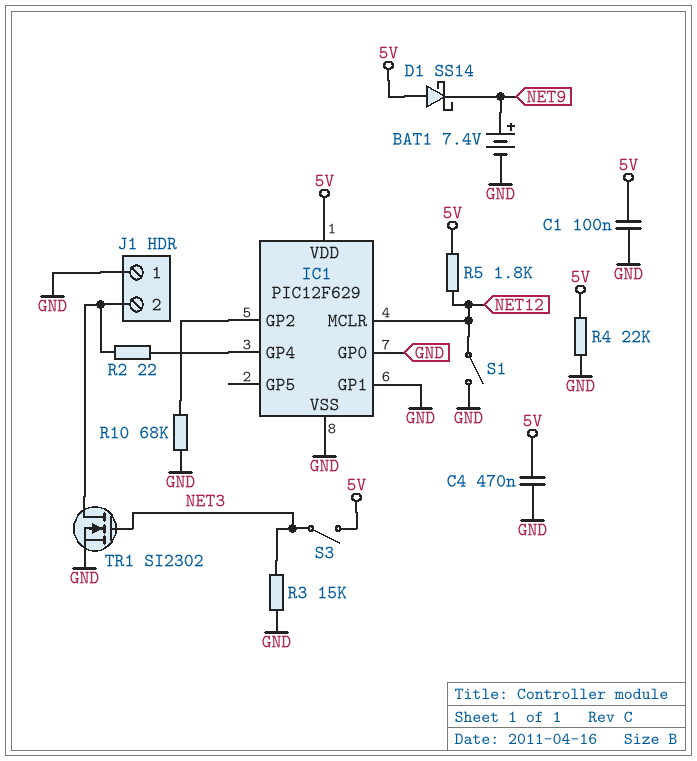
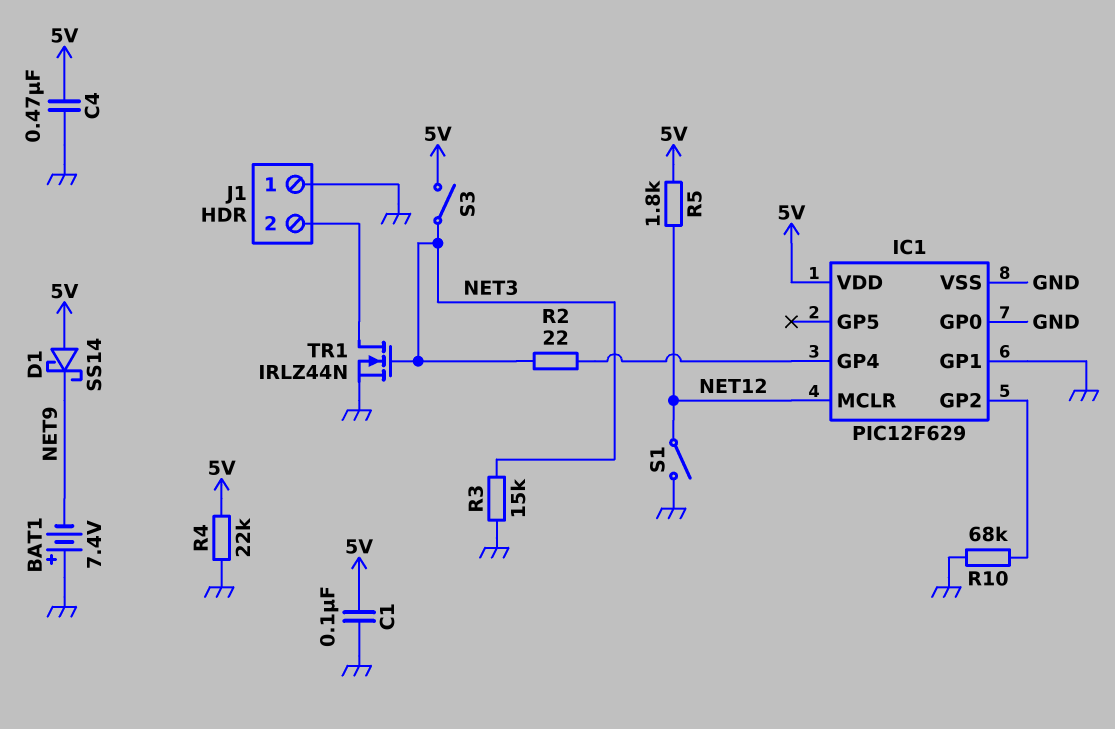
BAT1: 7.4V (plus NET9, minus GND) -> 7.4V (plus GND, minus NET9)
R2: 22 (IC1/GP4, J1/2) -> 22 (IC1/GP4, NET3)
TR1: NMOS SI2302 (G NET3, D J1/2, S GND) -> NMOS IRLZ44N (G NET3, D J1/2, S GND)

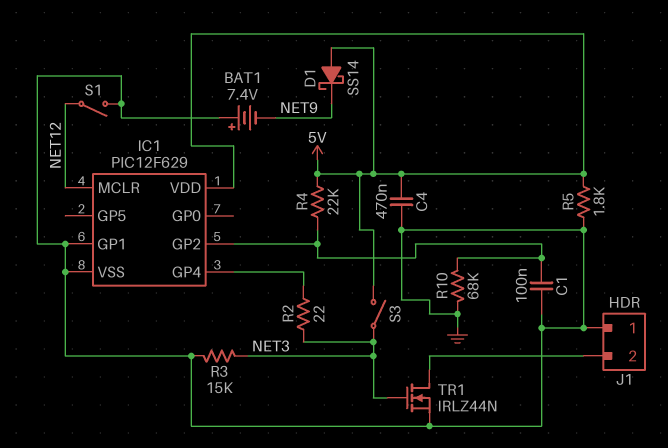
C1: 100nF (5V, GND) -> 100nF (GND, IC1/GP2)
IC1 pin GP0: GND -> none
R4: 22k (5V, GND) -> 22k (5V, IC1/GP2)
R5: 1.8k (5V, NET12) -> 1.8k (5V, GND)

